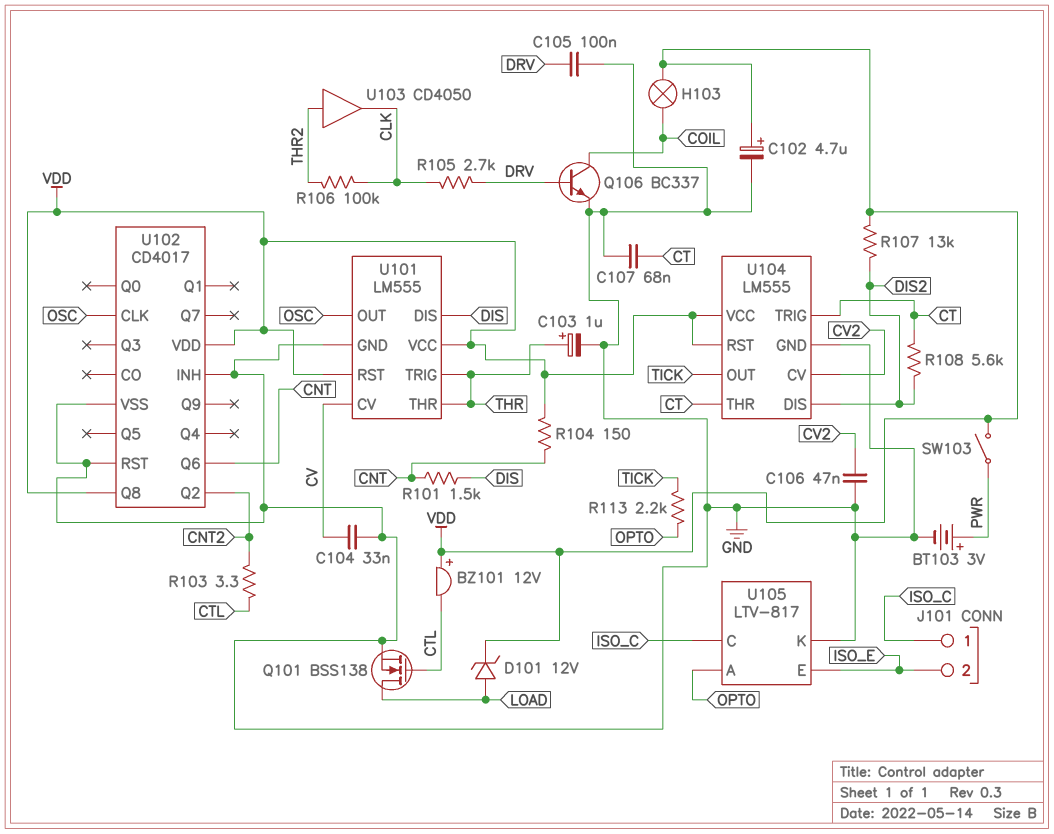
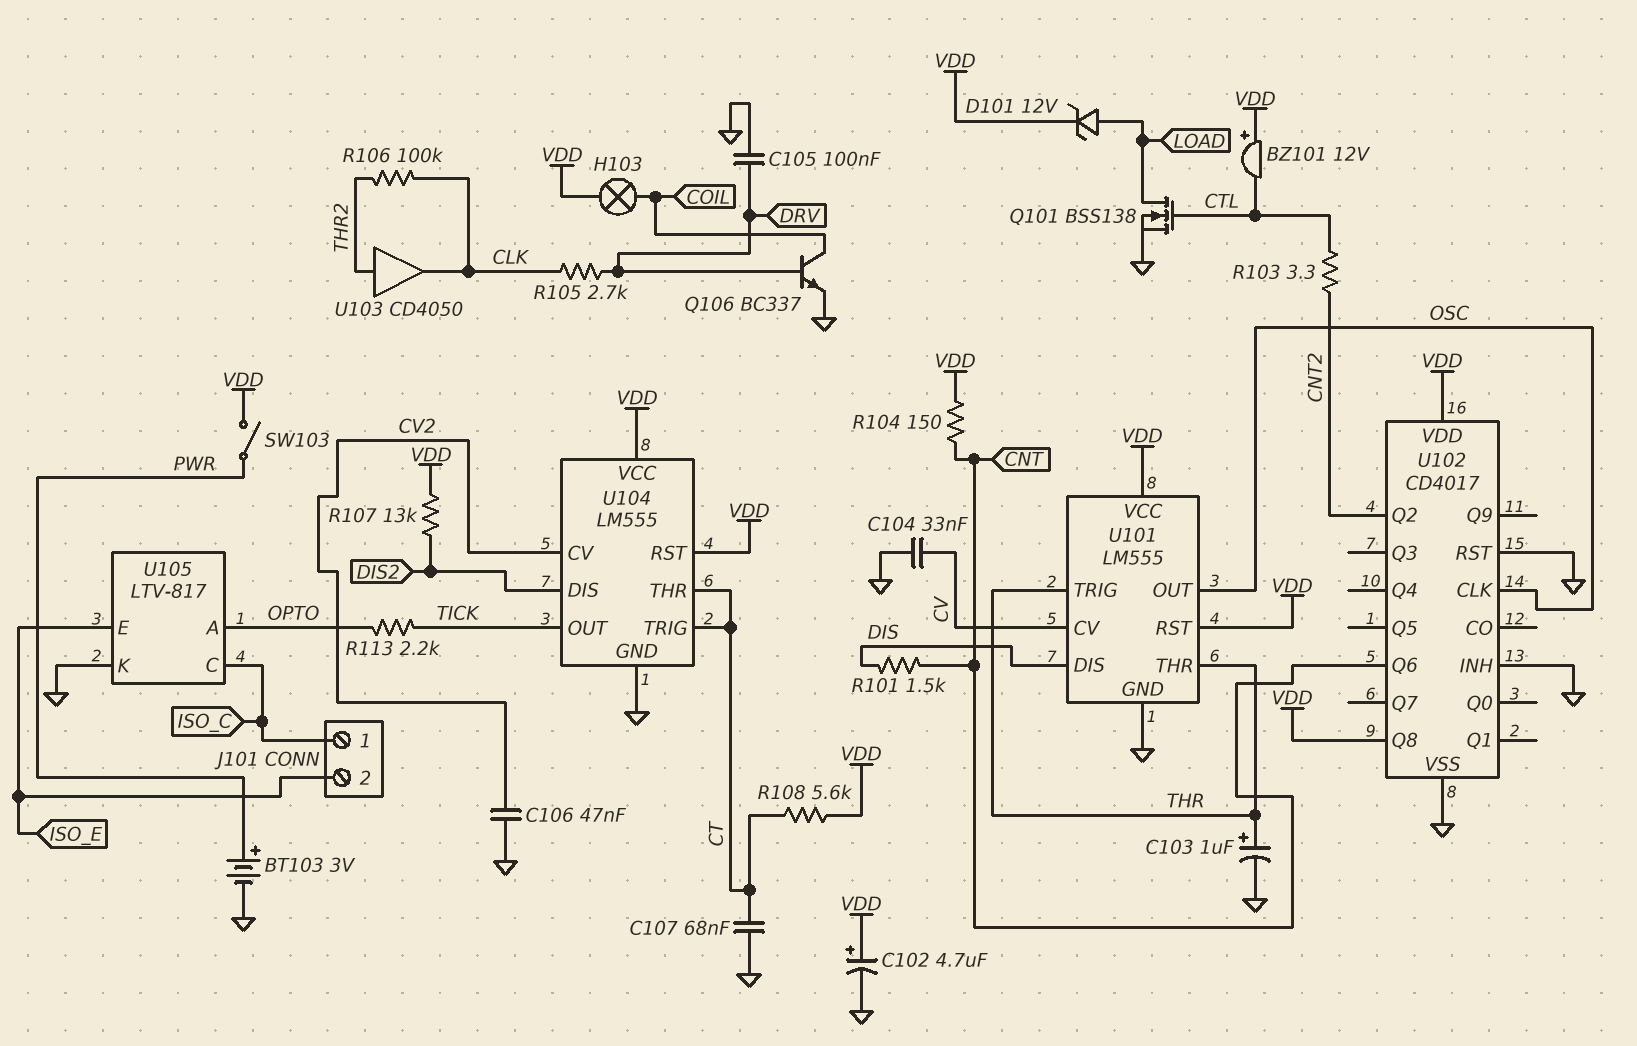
R108: 5.6k (CT, DIS2) -> 5.6k (CT, VDD)

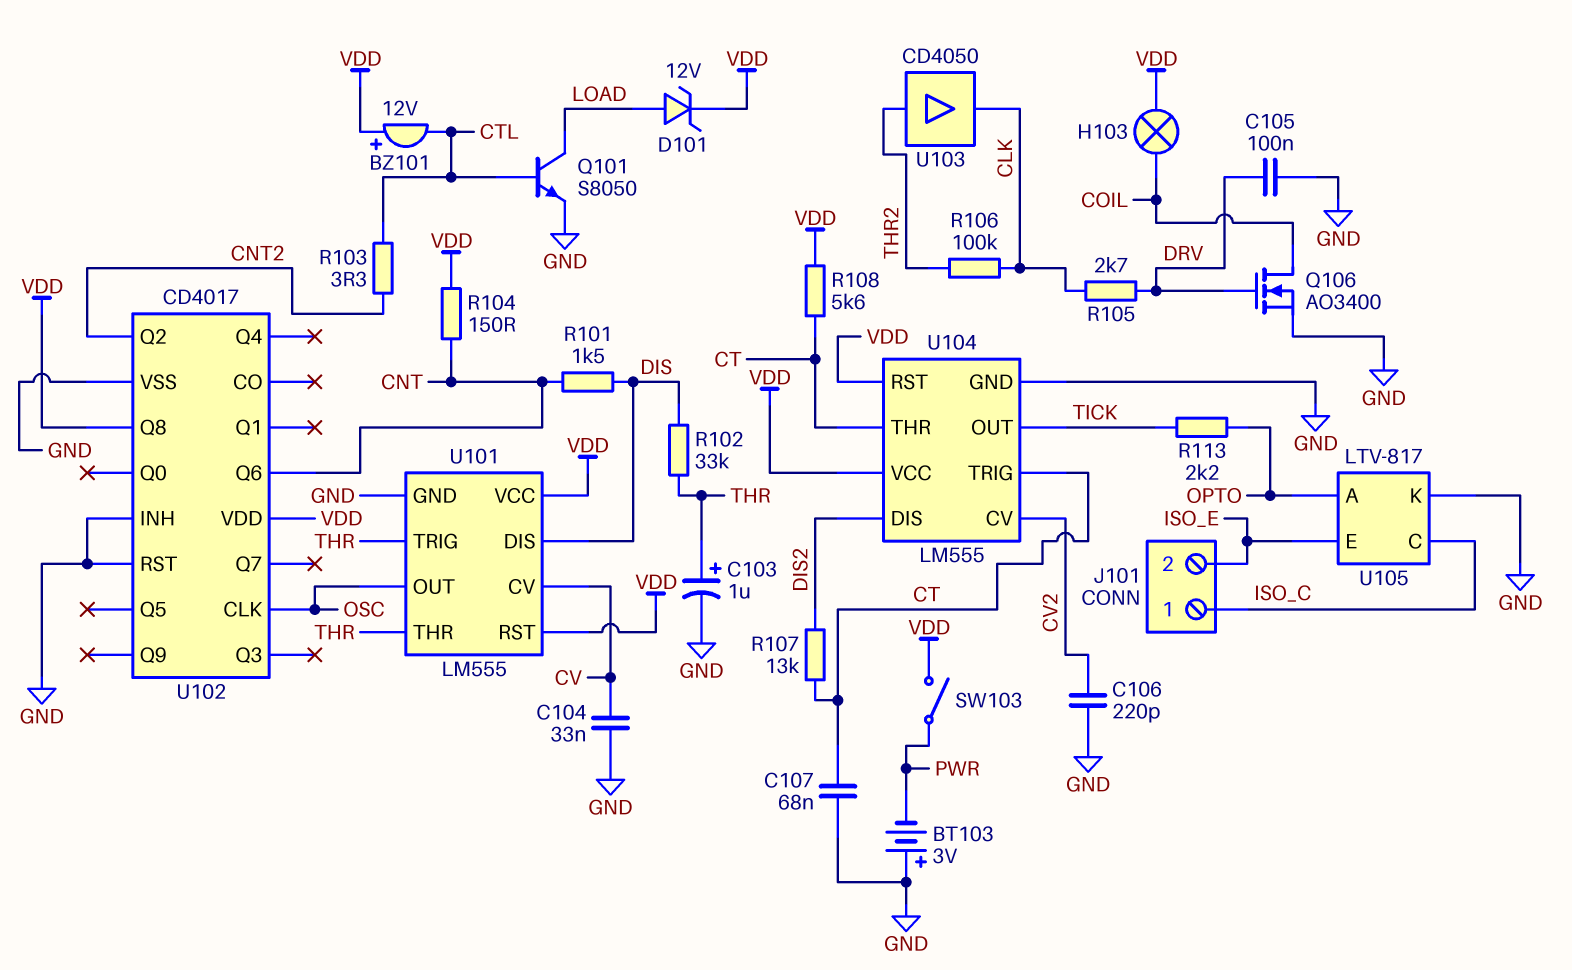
BT103: 3V (plus PWR, minus GND) -> 3V (plus GND, minus PWR)
C102: 4.7uF (plus VDD, minus GND) -> none
C106: 47nF (CV2, GND) -> 220pF (CV2, GND)
Q101: NMOS BSS138 (G CTL, D LOAD, S GND) -> NPN S8050 (B CTL, C LOAD, E GND)
Q106: NPN BC337 (B DRV, C COIL, E GND) -> NMOS AO3400 (G DRV, D COIL, S GND)
R102: none -> 33k (DIS, THR)
R107: 13k (DIS2, VDD) -> 13k (CT, DIS2)

